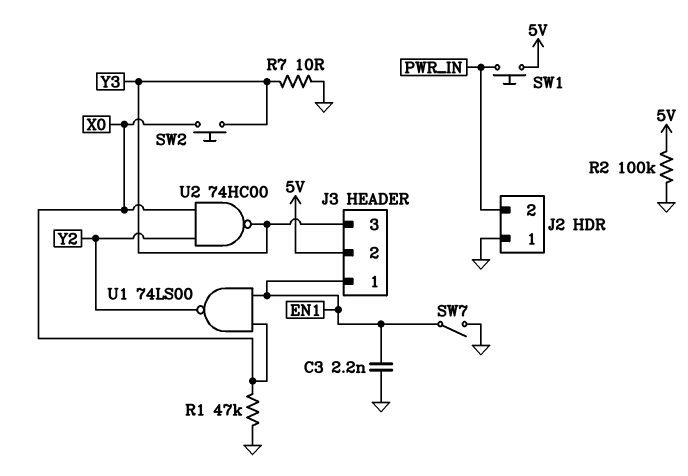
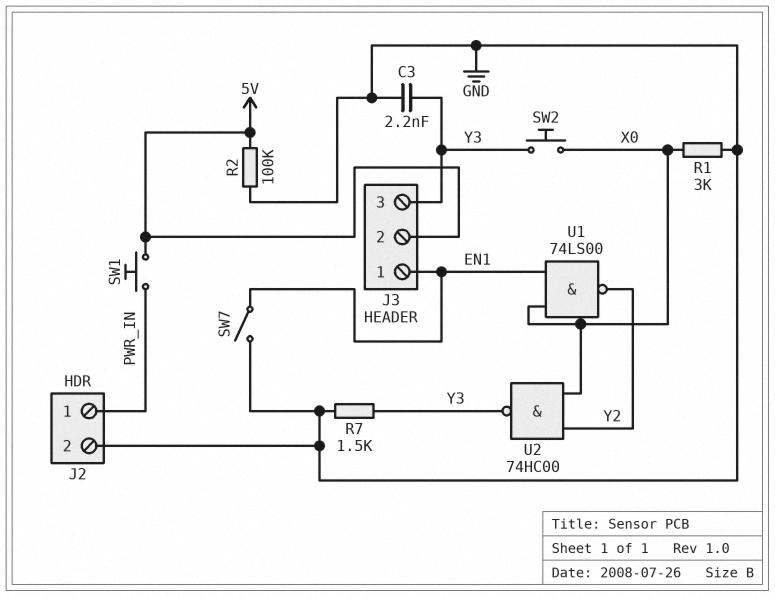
C3: 2.2nF (EN1, GND) -> 2.2nF (GND, Y3)
J2 pin 1: GND -> PWR_IN
J2 pin 2: PWR_IN -> GND
R1: 47k (GND, X0) -> 3k (GND, X0)
R7: 10 (GND, Y3) -> 1.5k (GND, Y3)

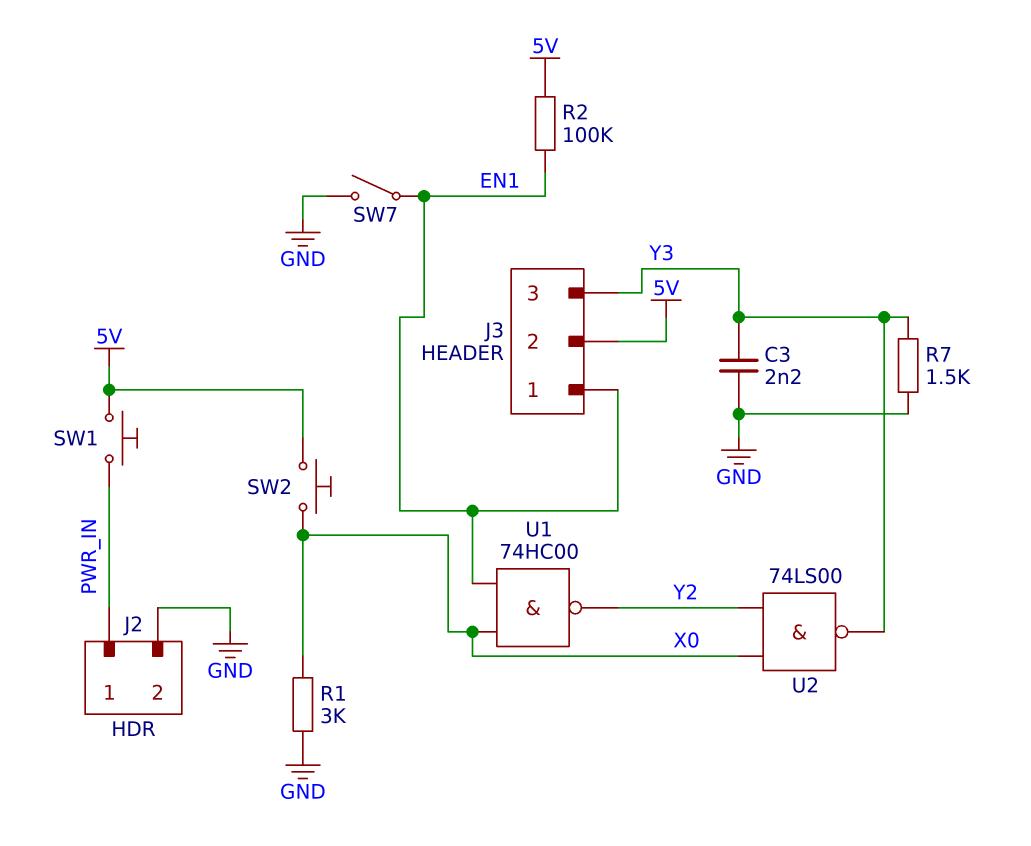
R2: 100k (5V, GND) -> 100k (5V, EN1)
SW2: button (X0, Y3) -> button (5V, X0)
U1: NAND 74LS00 (in EN1, in X0, out Y2) -> NAND 74HC00 (in EN1, in X0, out Y2)
U2: NAND 74HC00 (in X0, in Y2, out Y3) -> NAND 74LS00 (in X0, in Y2, out Y3)

